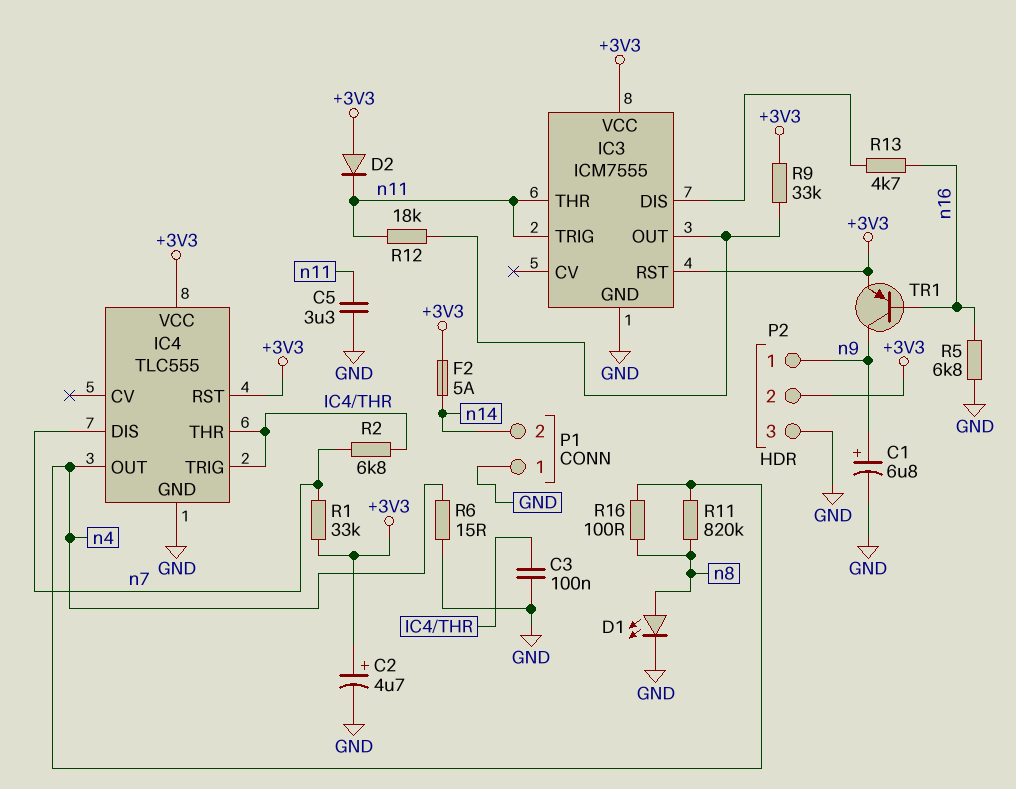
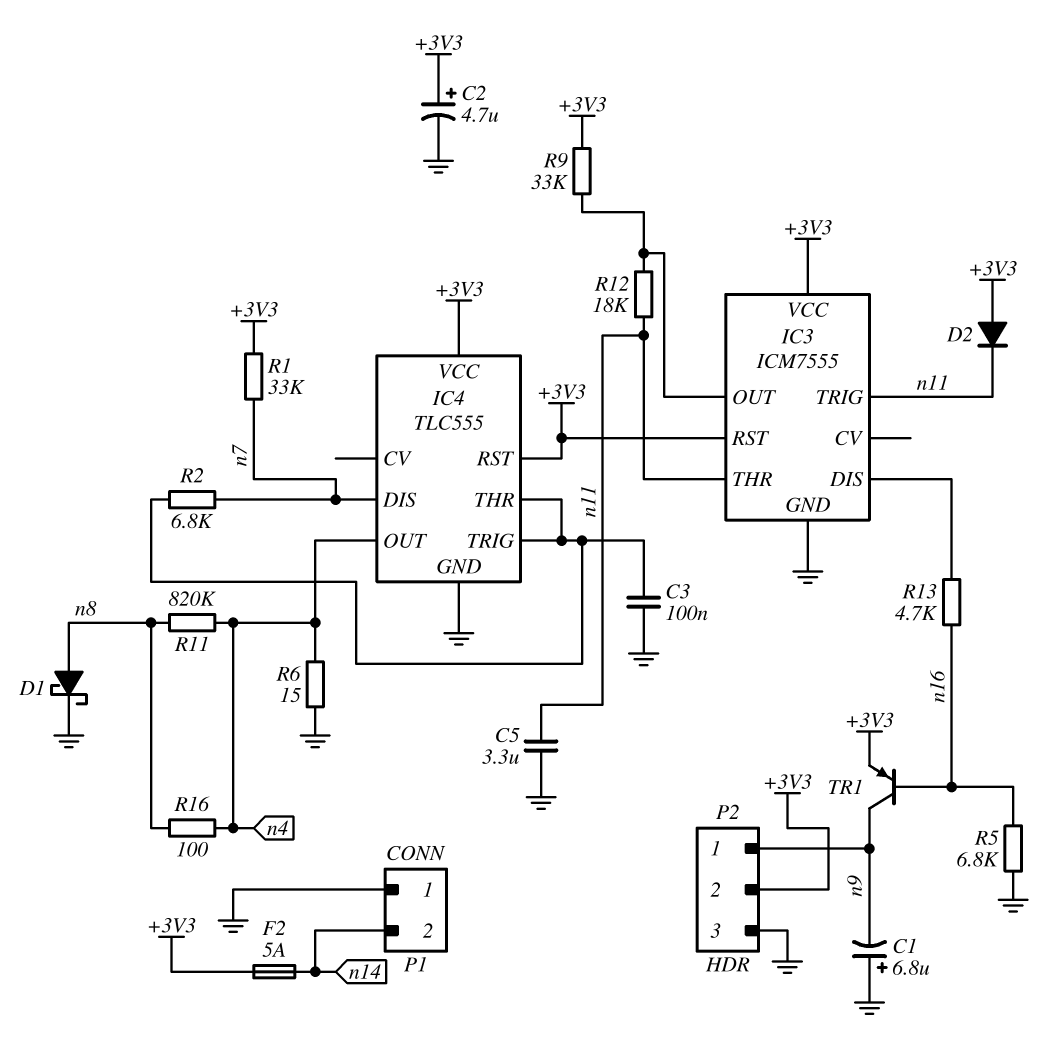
C1: 6.8uF (plus n9, minus GND) -> 6.8uF (plus GND, minus n9)
D1: LED (A n8, K GND) -> schottky (A n8, K GND)

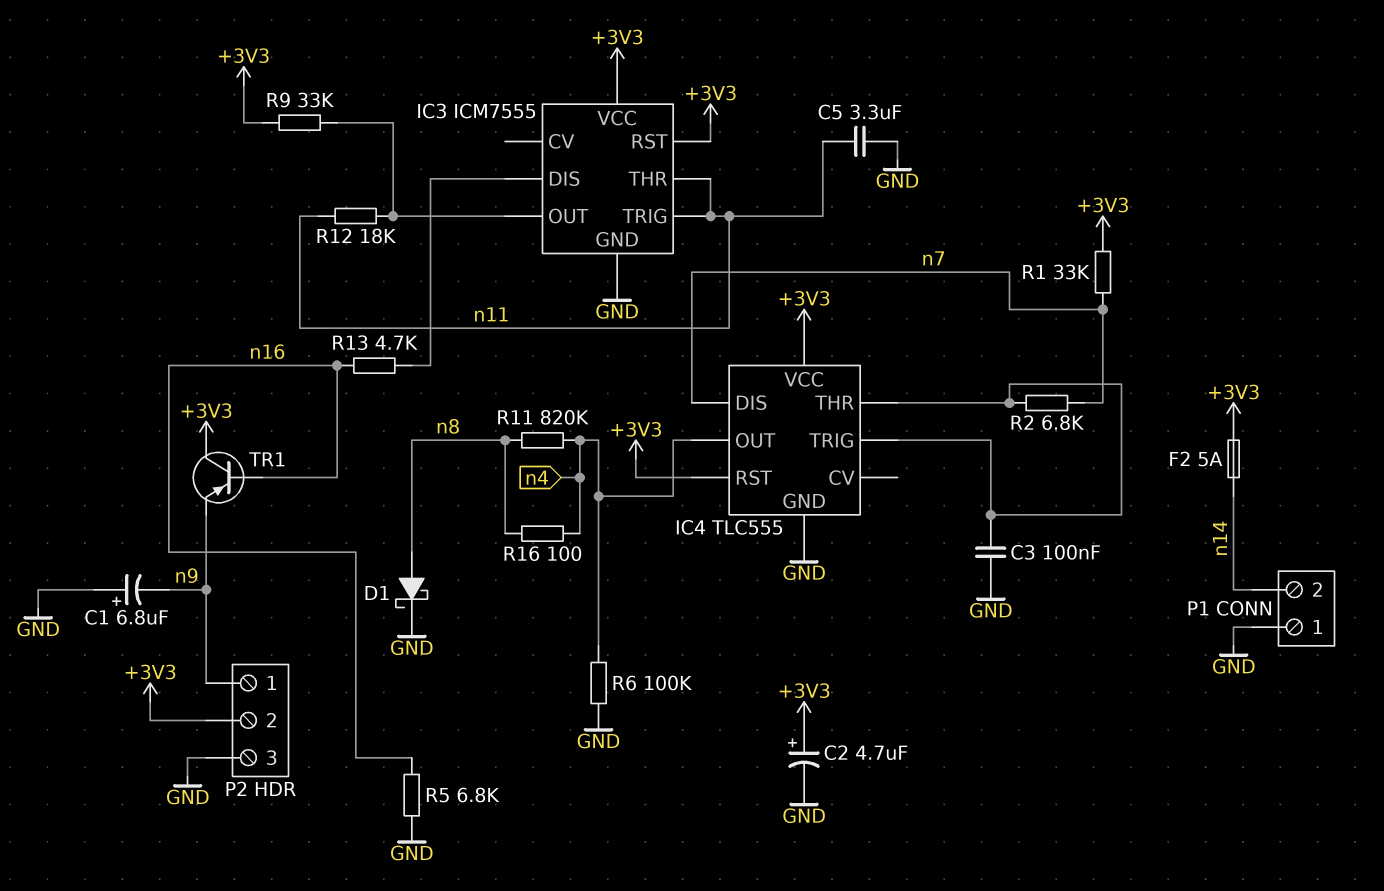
D2: diode (A +3V3, K n11) -> none
R6: 15 (GND, n4) -> 100k (GND, n4)
TR1: PNP (B n16, C n9, E +3V3) -> PNP (B n16, C +3V3, E n9)

